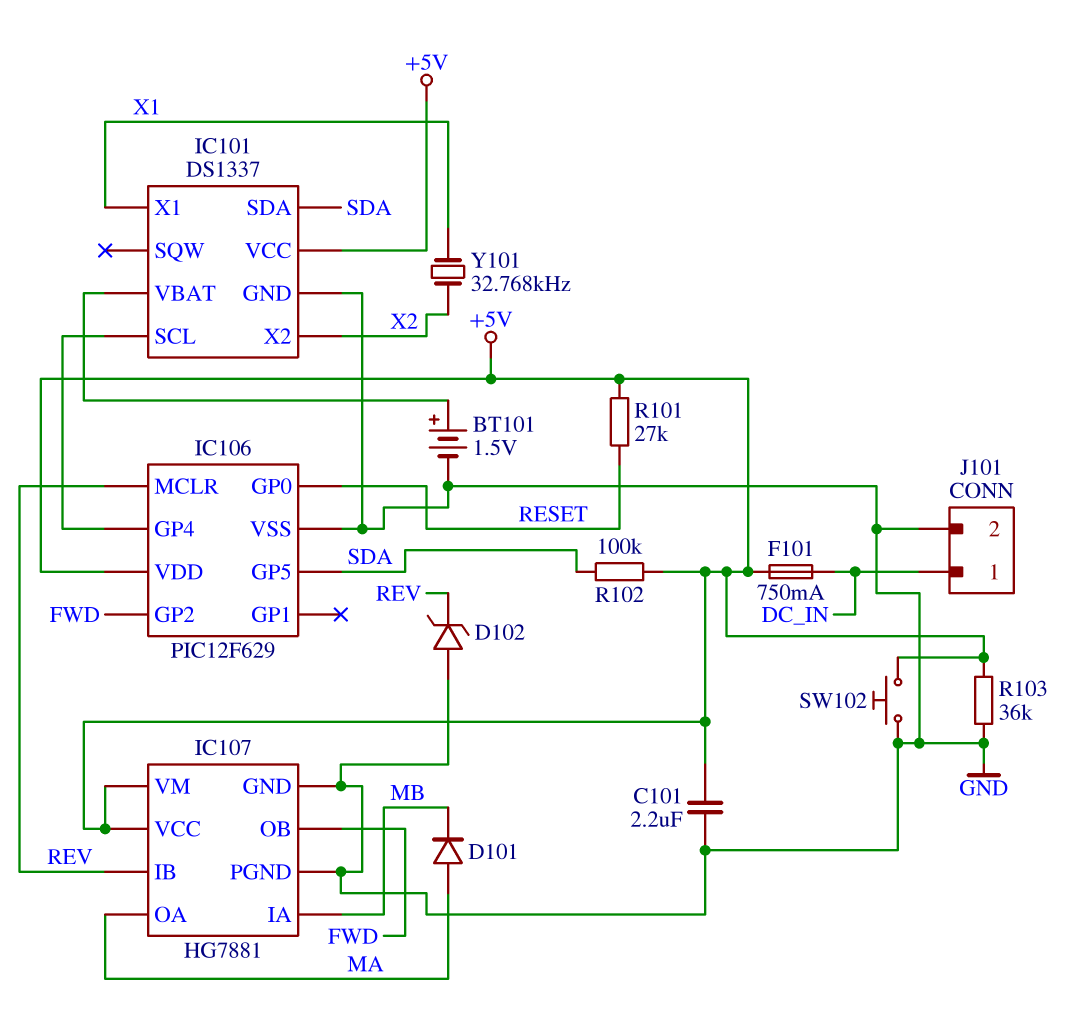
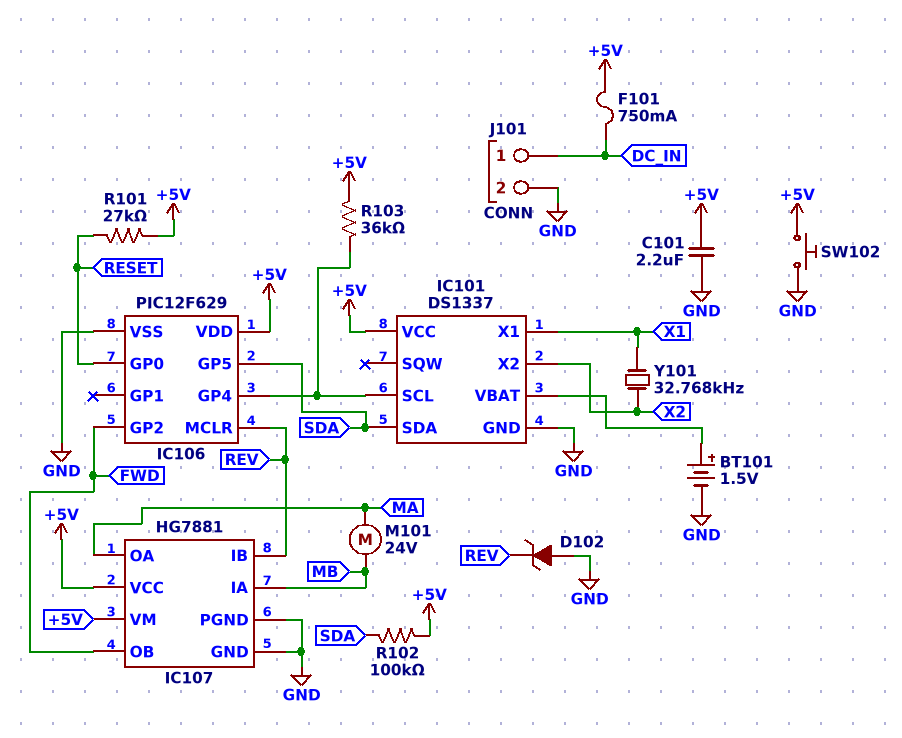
D101: diode (A MA, K MB) -> none
M101: none -> motor 24V (MA, MB)
R103: 36k (+5V, GND) -> 36k (+5V, IC101/SCL)

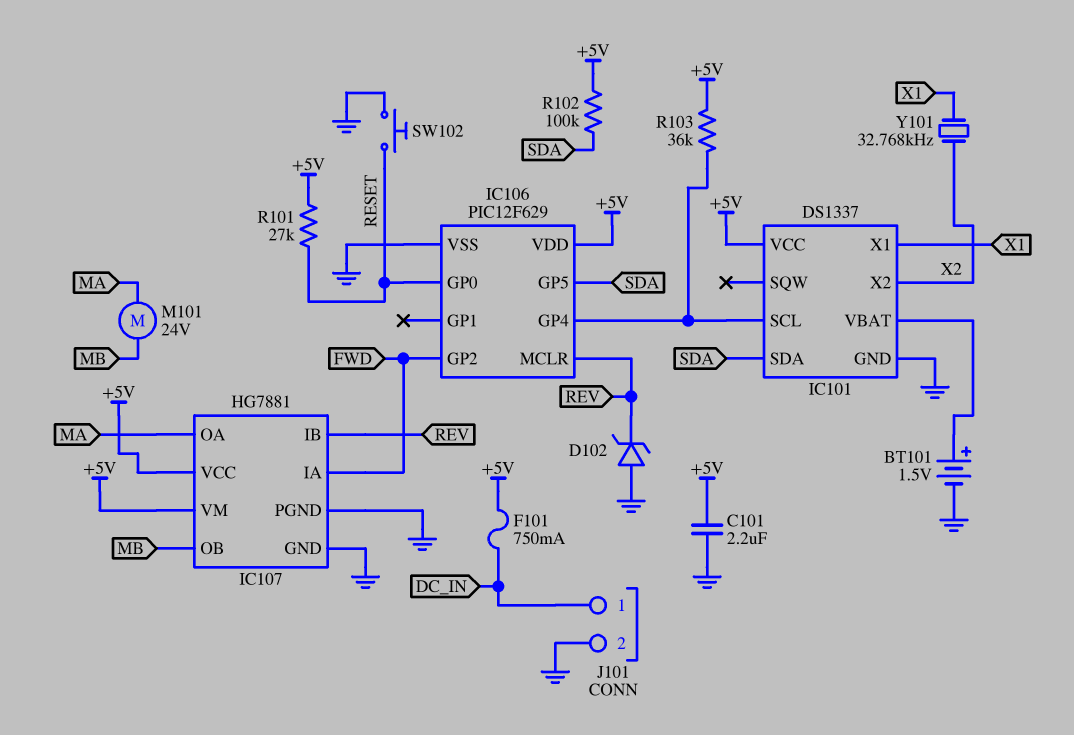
IC107 pin IA: MB -> FWD
IC107 pin OB: FWD -> MB
SW102: button (+5V, GND) -> button (GND, RESET)

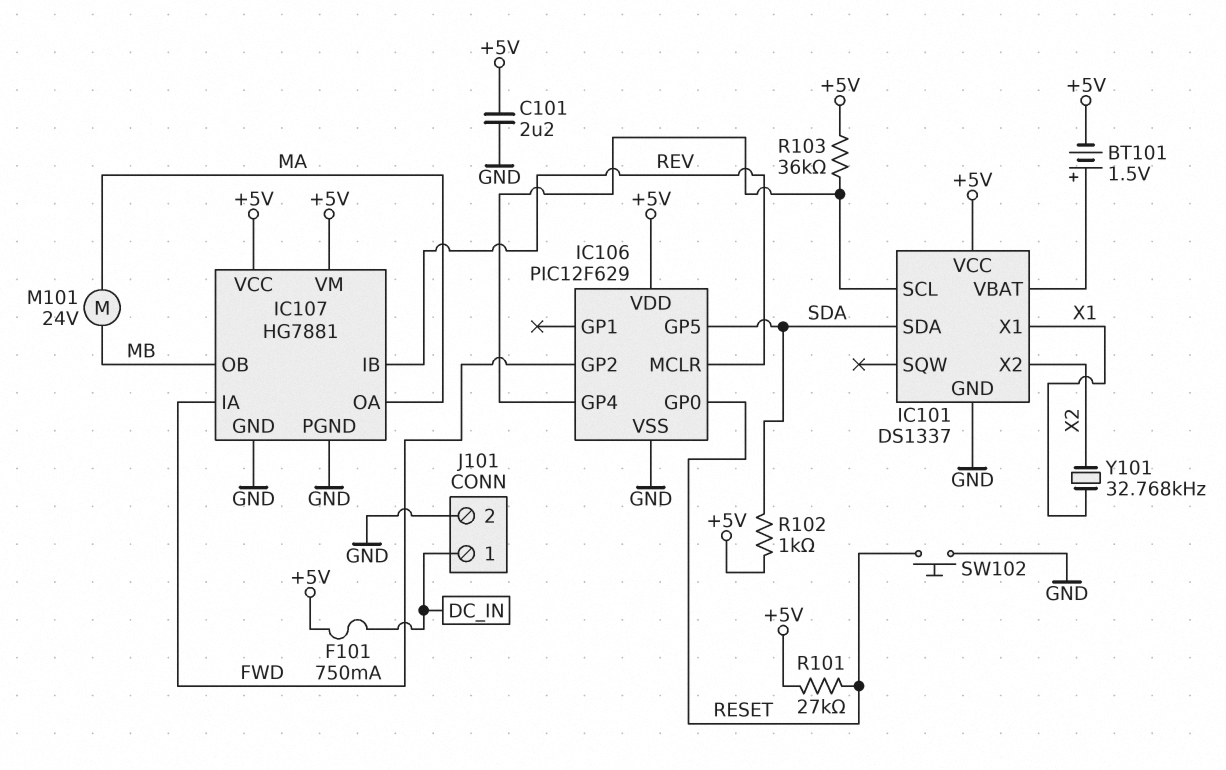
BT101: 1.5V (plus IC101/VBAT, minus GND) -> 1.5V (plus IC101/VBAT, minus +5V)
D102: zener (A GND, K REV) -> none
R102: 100k (+5V, SDA) -> 1k (+5V, SDA)

